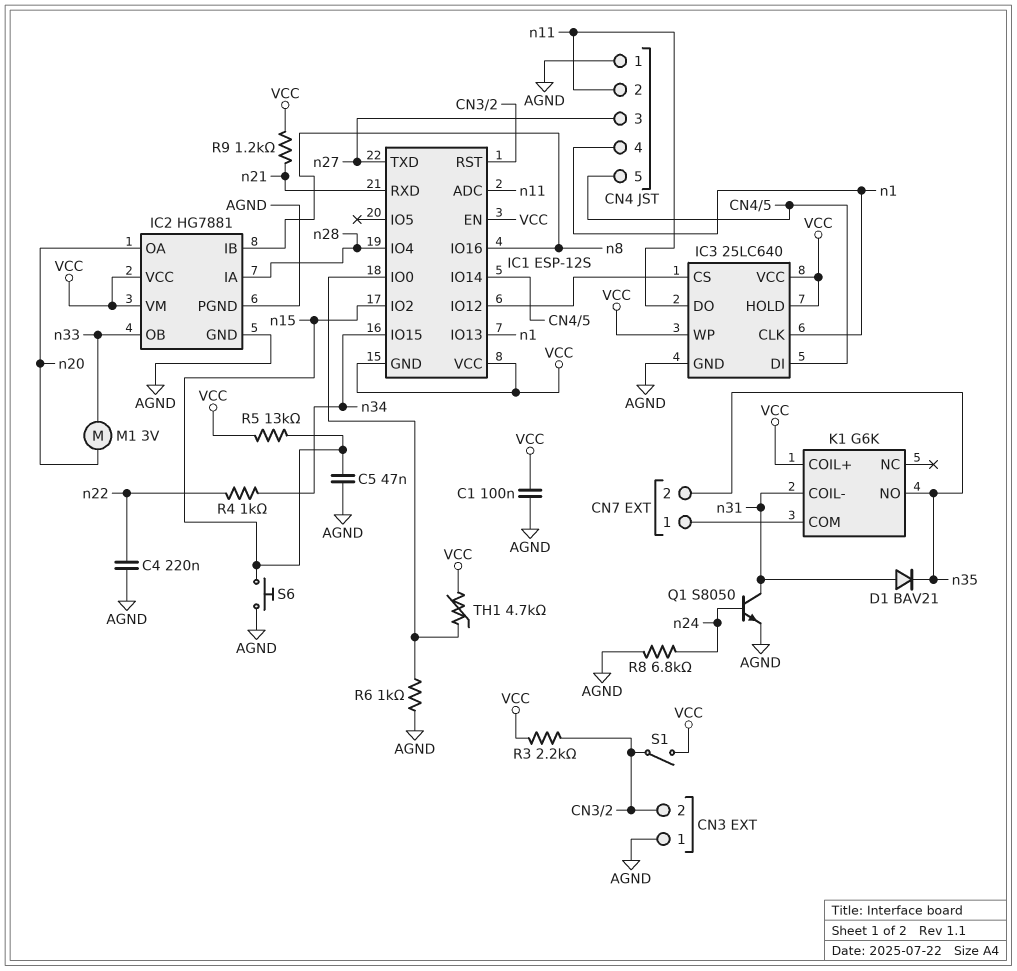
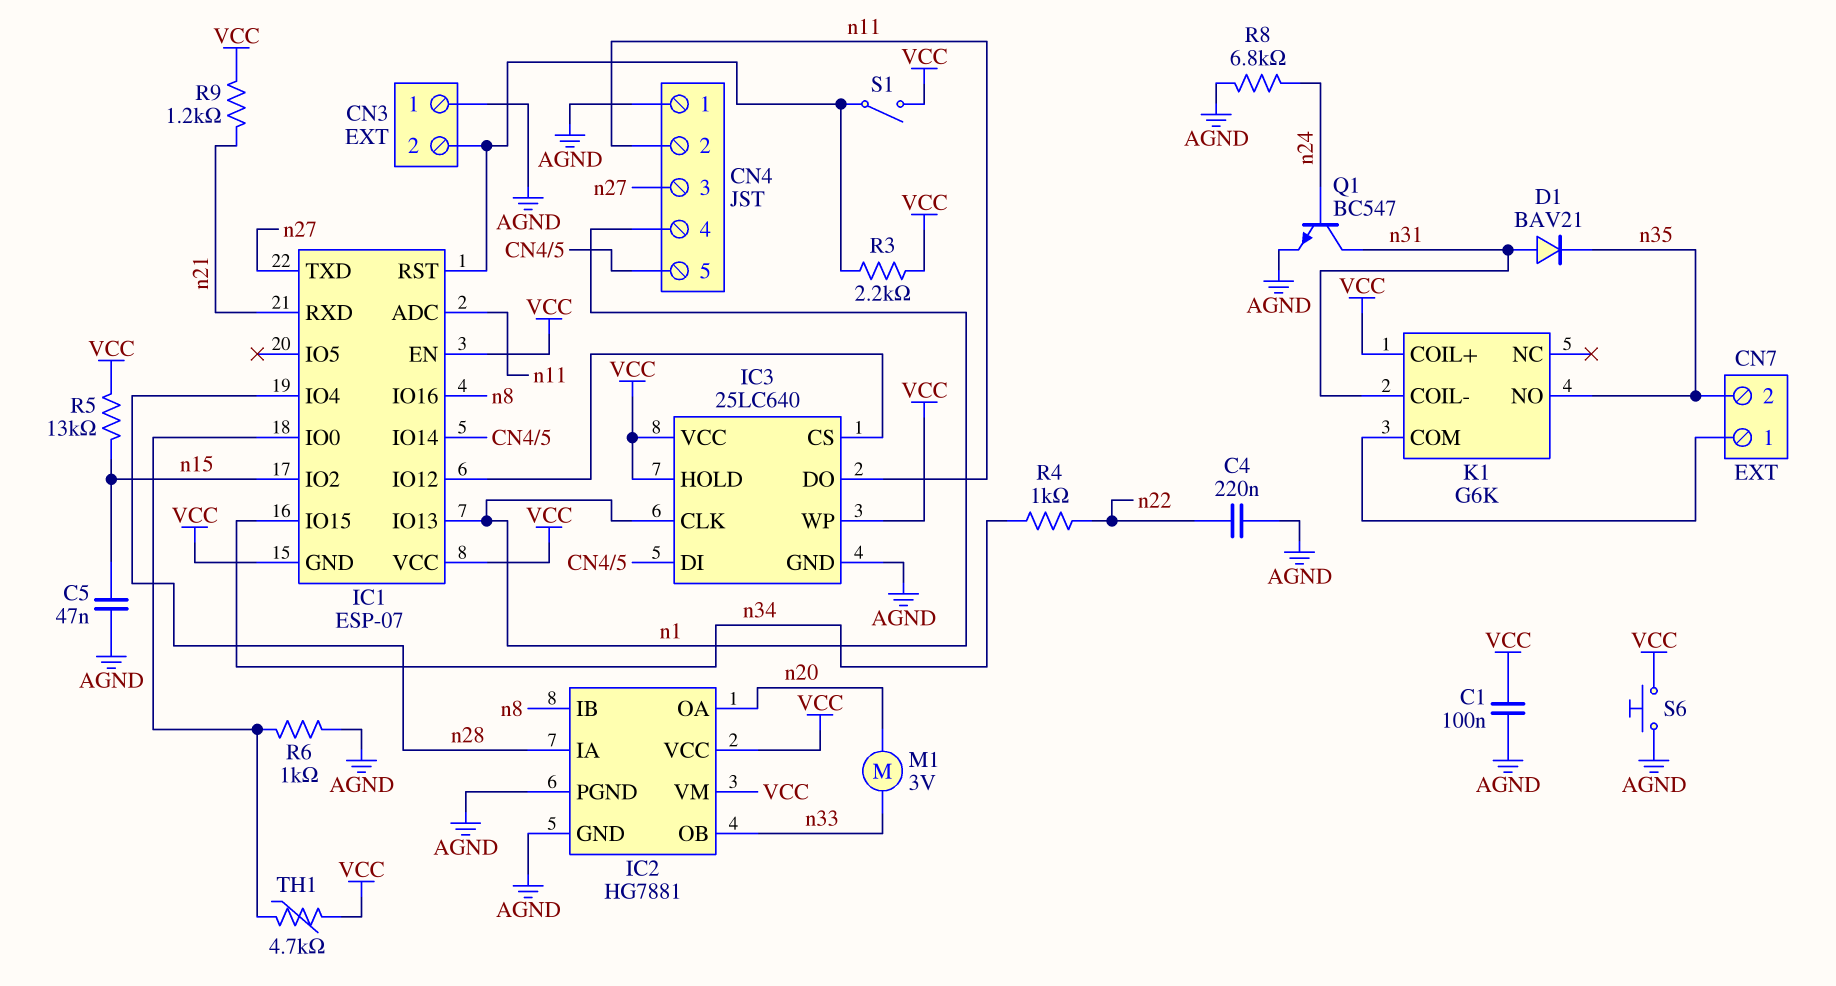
IC1: ESP-12S -> ESP-07
Q1: NPN S8050 (B n24, C n31, E AGND) -> NPN BC547 (B n24, C n31, E AGND)
S6: button (AGND, n15) -> button (AGND, VCC)

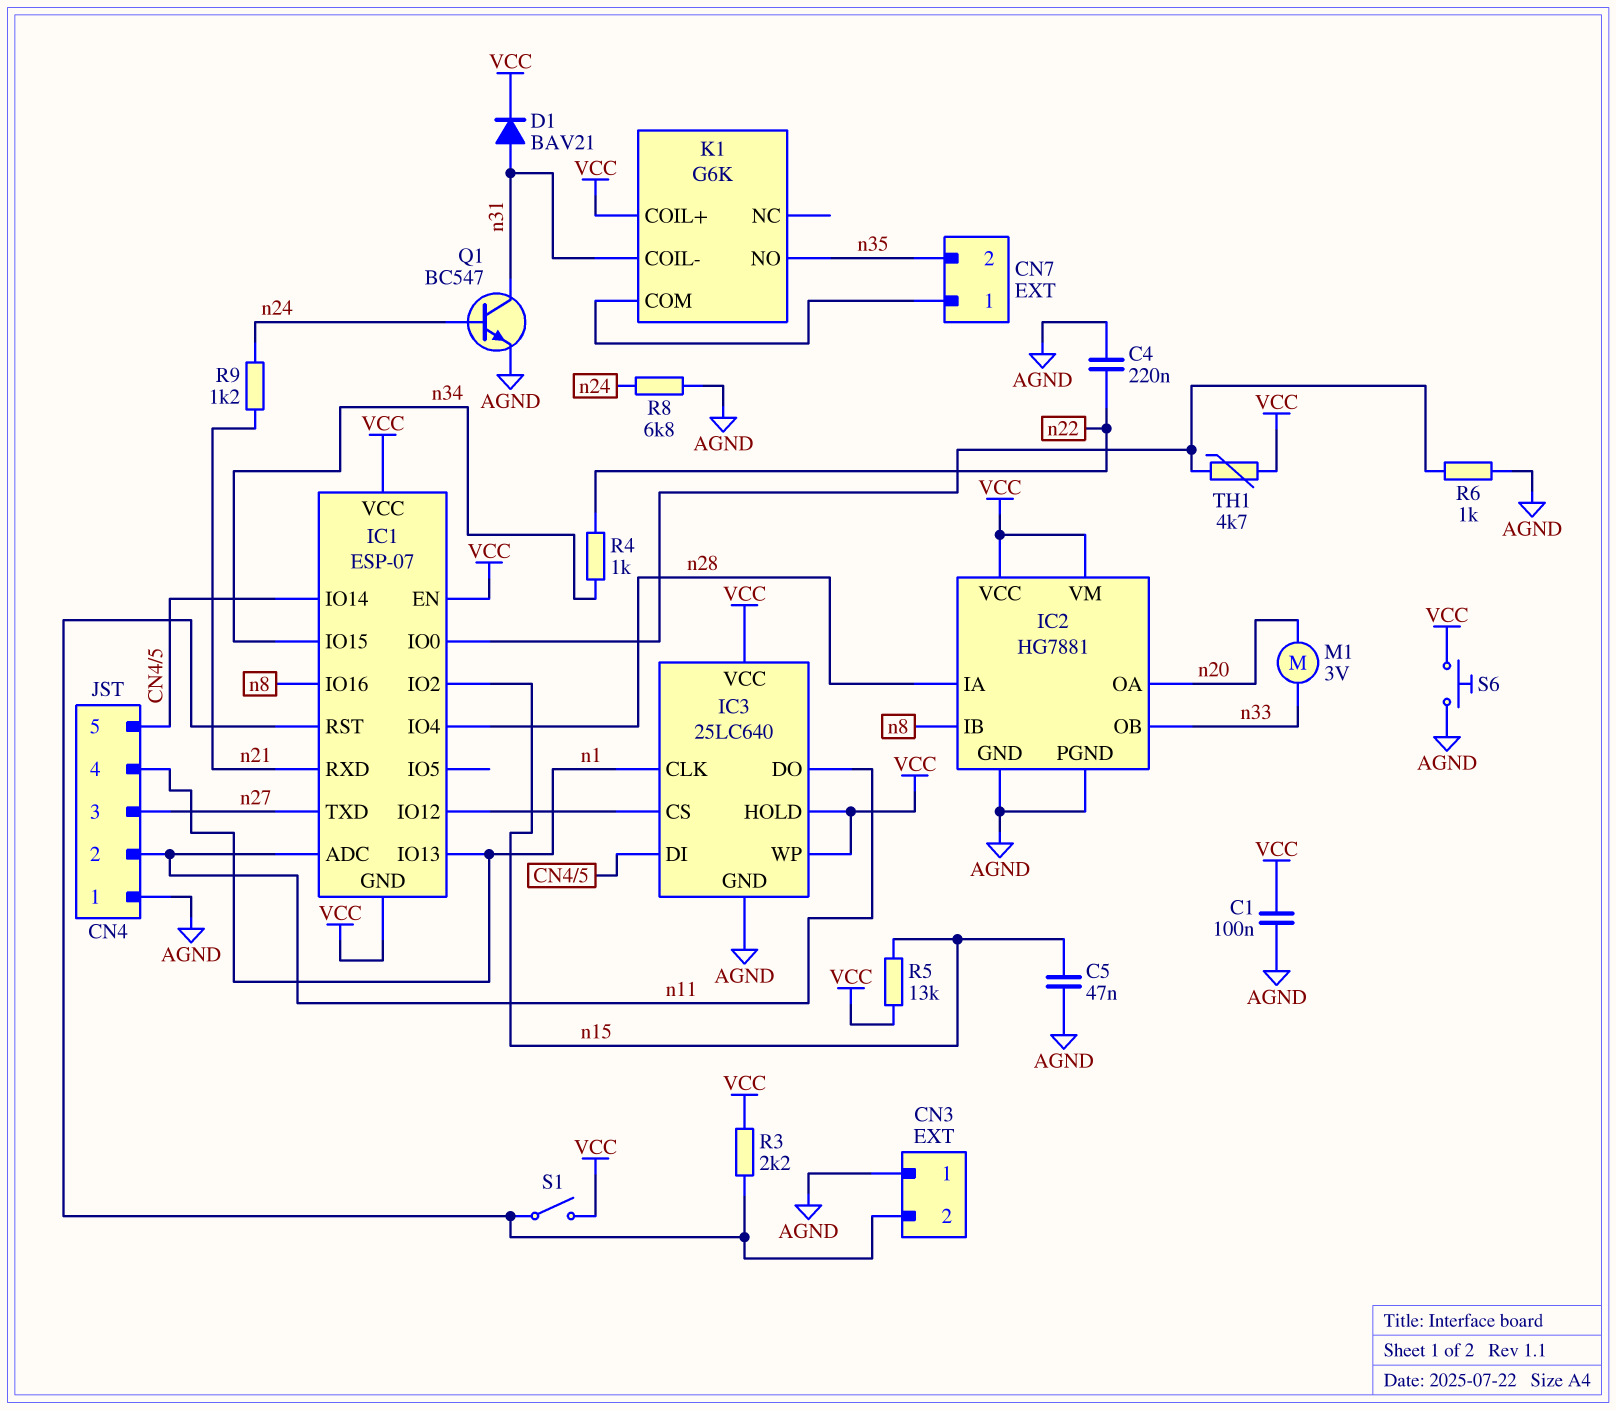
D1: diode BAV21 (A n31, K n35) -> diode BAV21 (A n31, K VCC)
R9: 1.2k (VCC, n21) -> 1.2k (n21, n24)

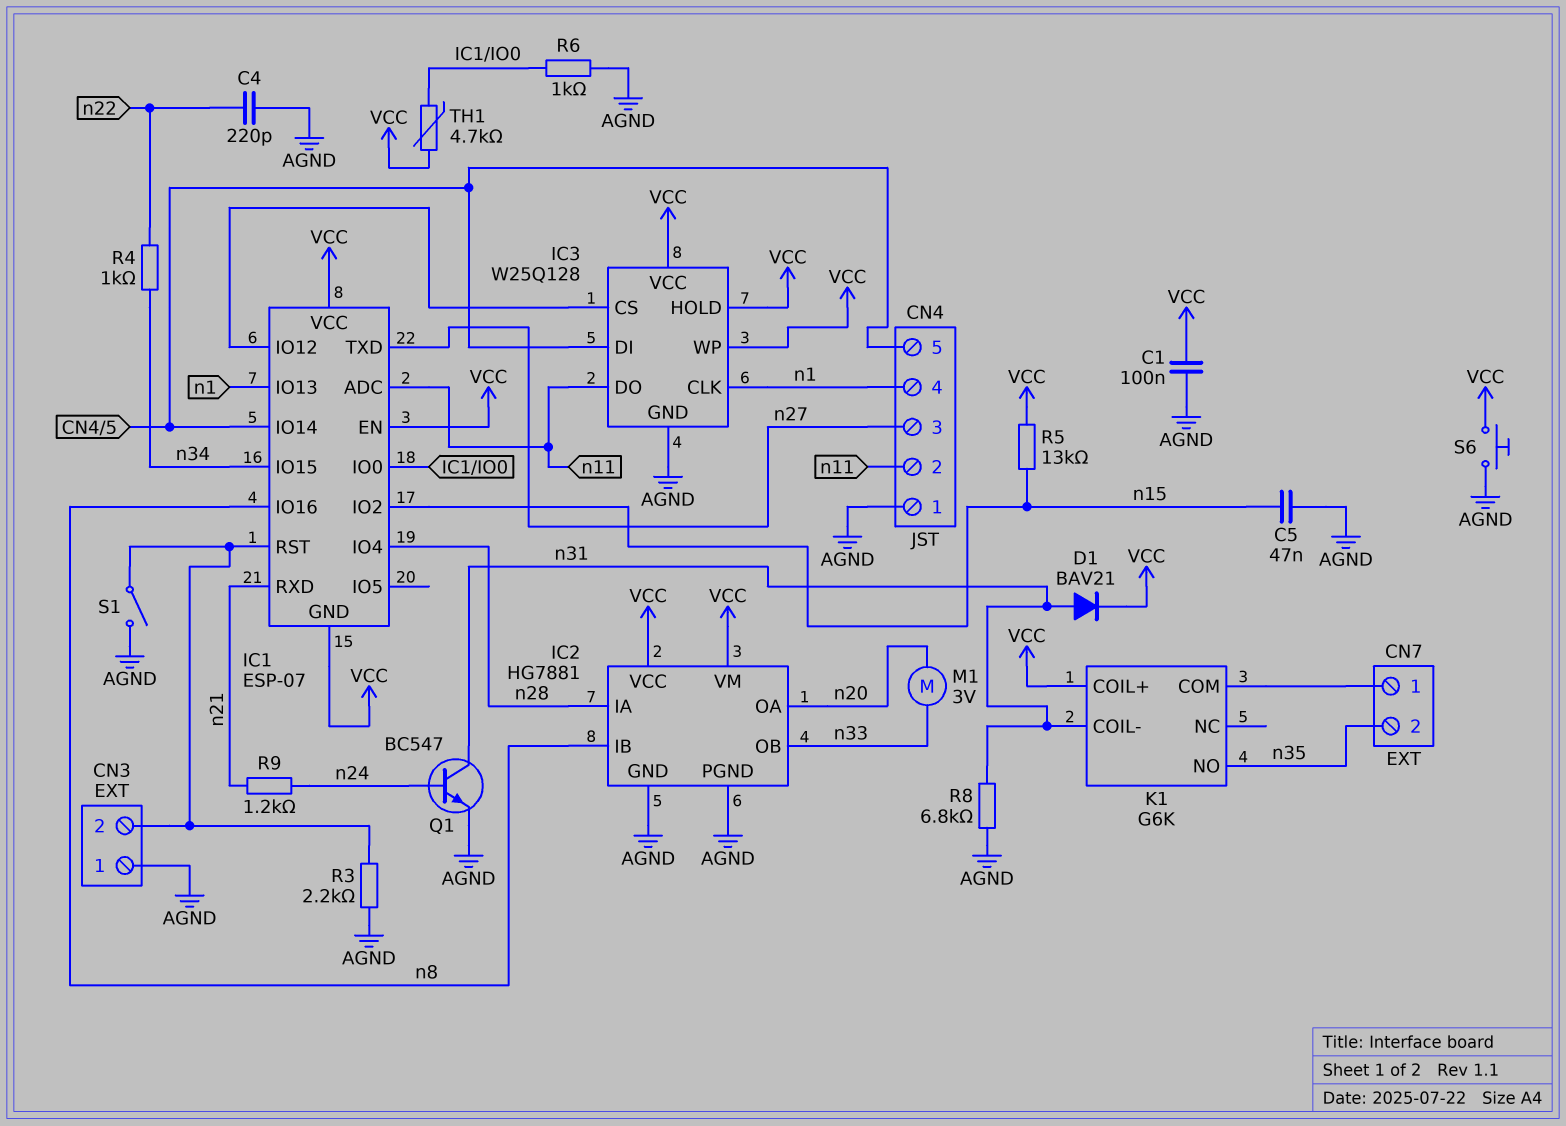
C4: 220nF (AGND, n22) -> 220pF (AGND, n22)
IC3: 25LC640 -> W25Q128
R3: 2.2k (CN3/2, VCC) -> 2.2k (AGND, CN3/2)
R8: 6.8k (AGND, n24) -> 6.8k (AGND, n31)
S1: switch (CN3/2, VCC) -> switch (AGND, CN3/2)

